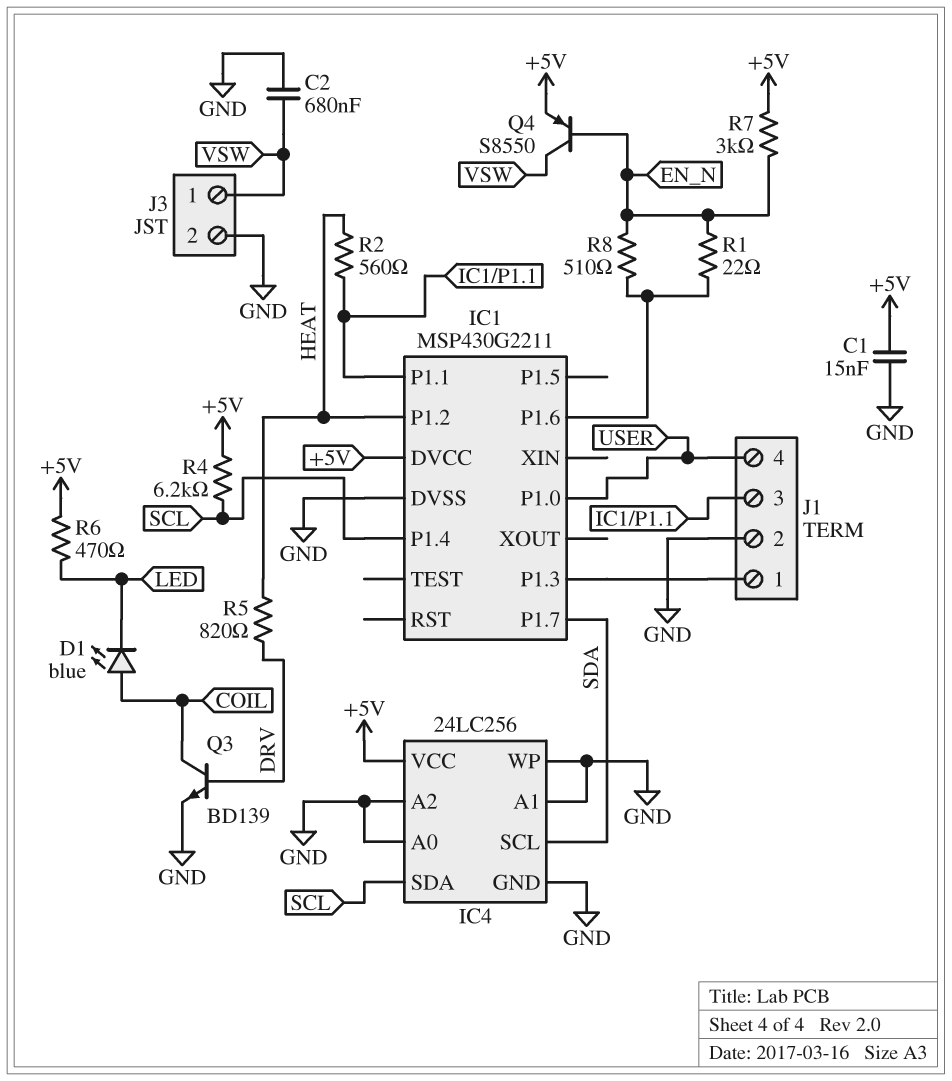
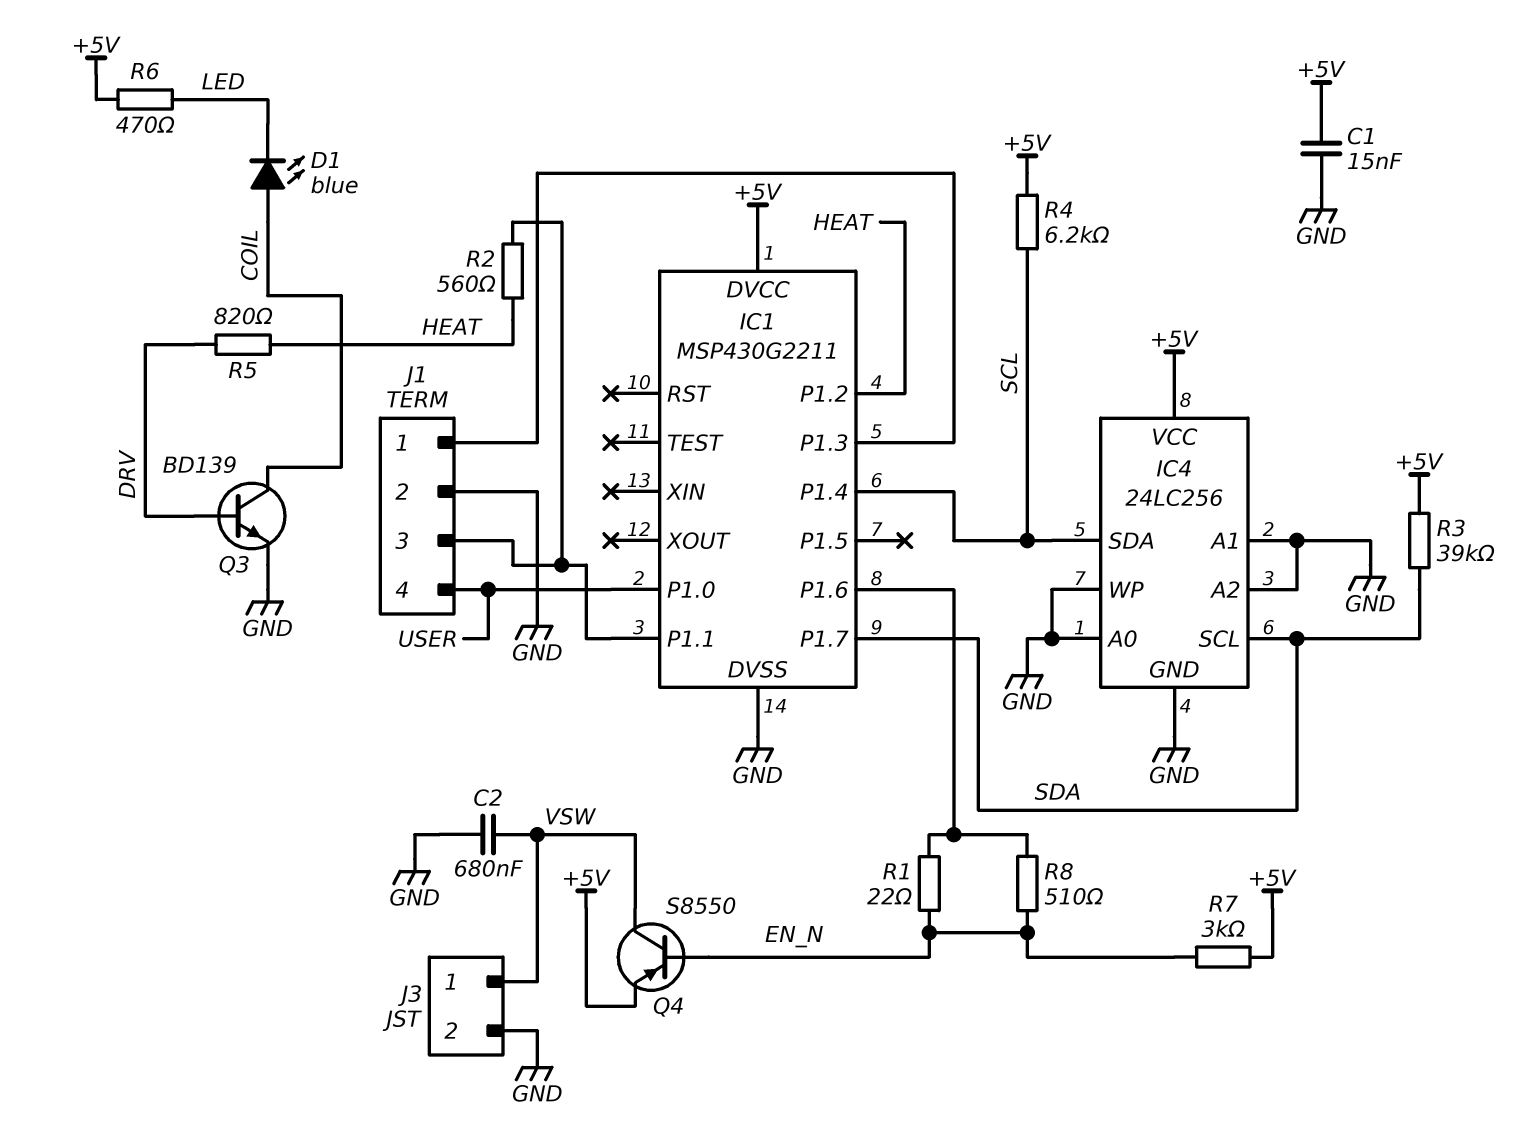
R3: none -> 39k (+5V, SDA)

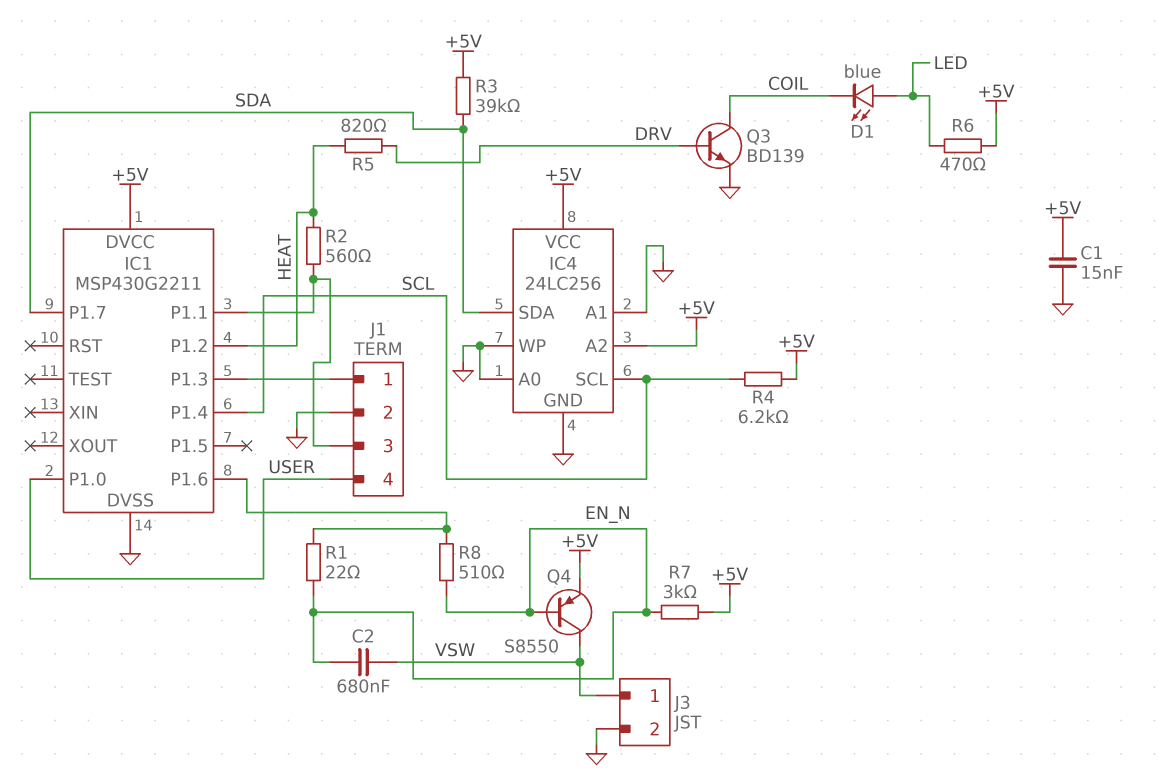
C2: 680nF (GND, VSW) -> 680nF (EN_N, VSW)
D1: LED blue (A COIL, K LED) -> LED blue (A LED, K COIL)
IC4 pin A2: GND -> +5V
IC4 pin SCL: SDA -> SCL
IC4 pin SDA: SCL -> SDA

